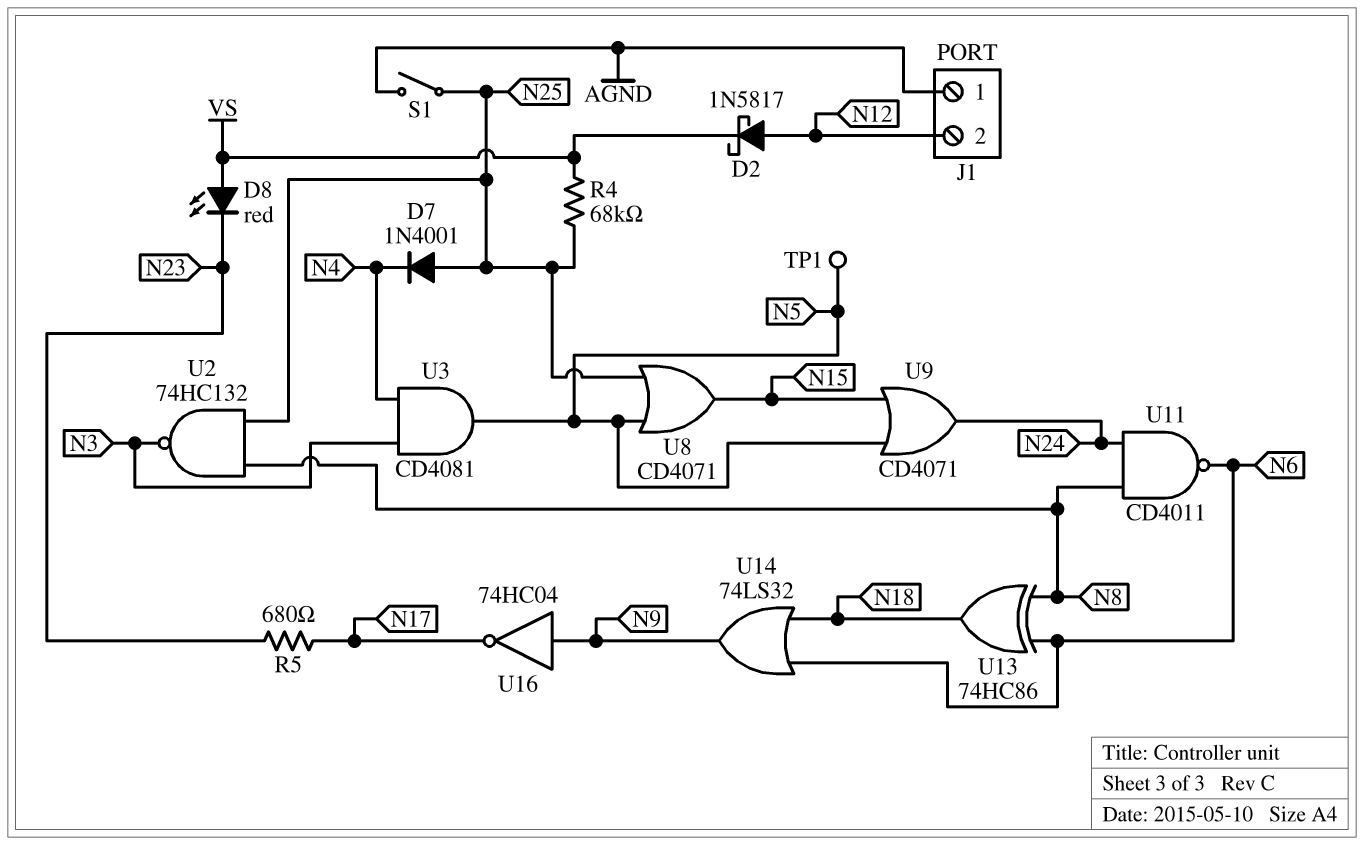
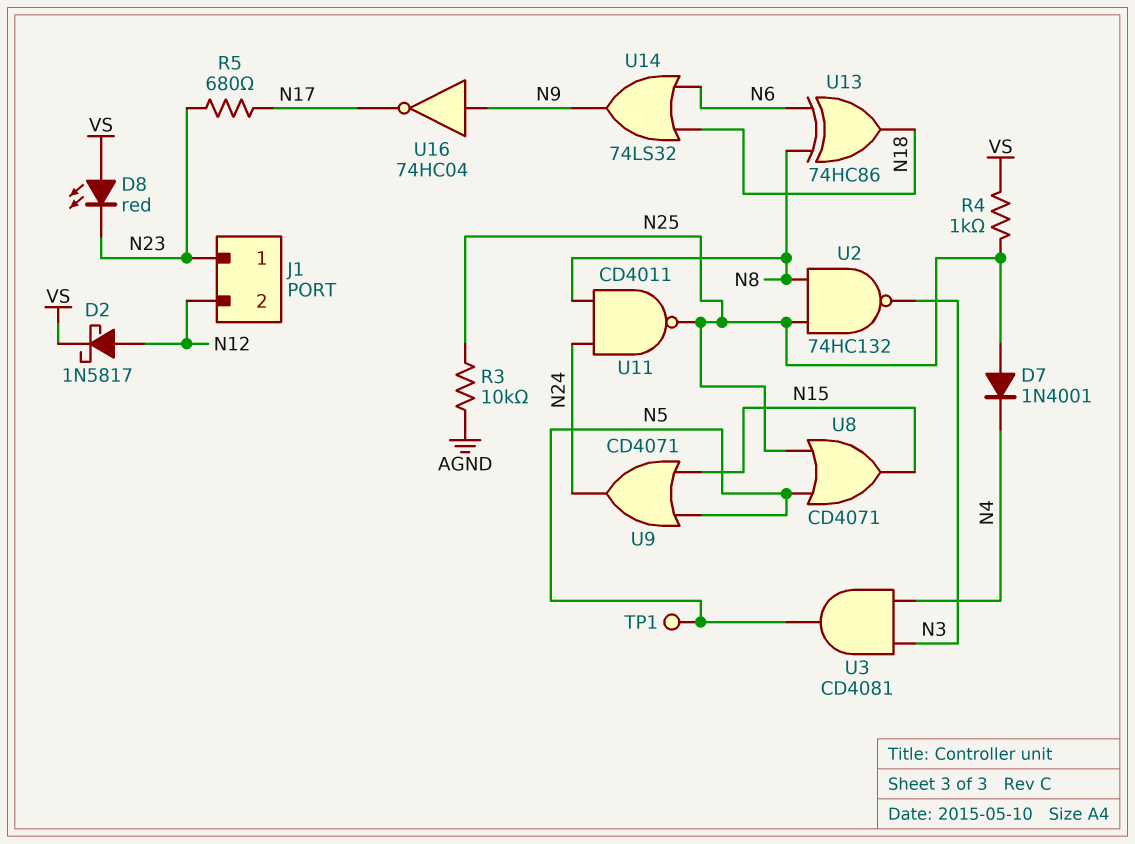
J1 pin 1: AGND -> N23
R3: none -> 10k (AGND, N25)
R4: 68k (N25, VS) -> 1k (N25, VS)
S1: switch (AGND, N25) -> none
U11: NAND CD4011 (in N8, in N24, out N6) -> NAND CD4011 (in N8, in N24, out N25)

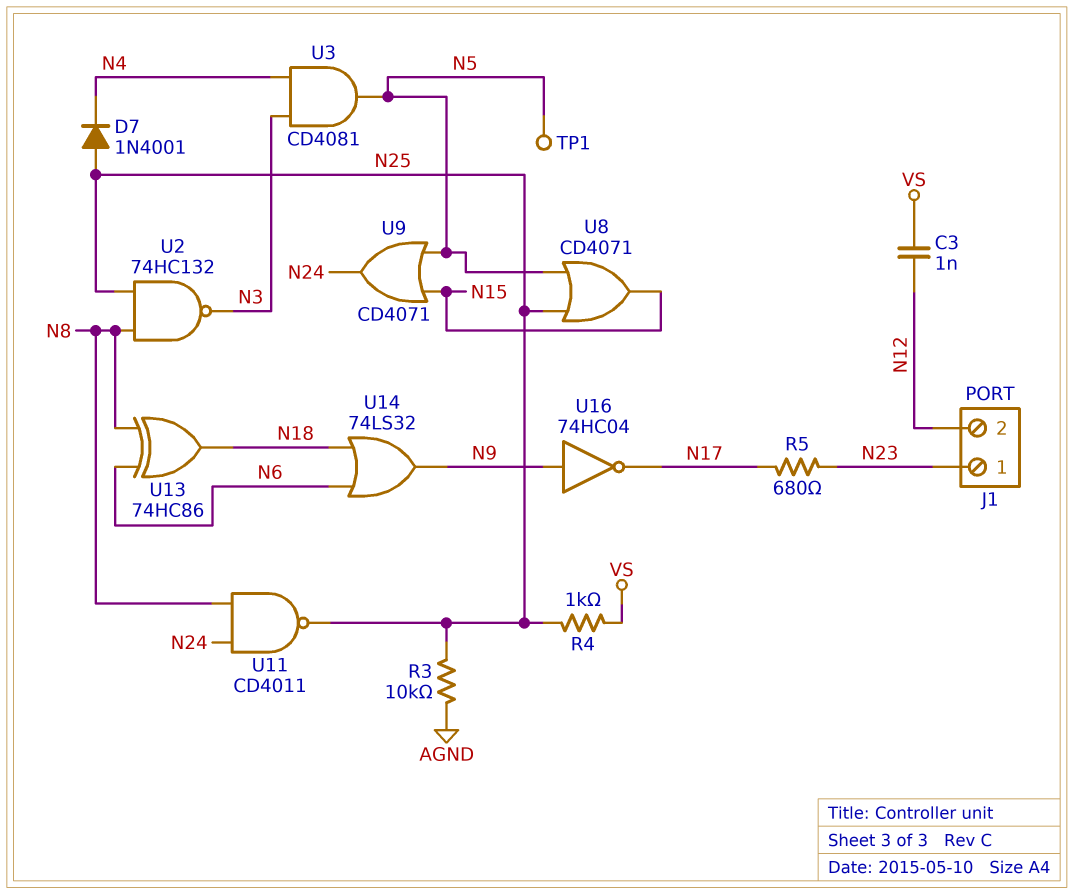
C3: none -> 1nF (N12, VS)
D2: schottky 1N5817 (A N12, K VS) -> none
D8: LED red (A VS, K N23) -> none

